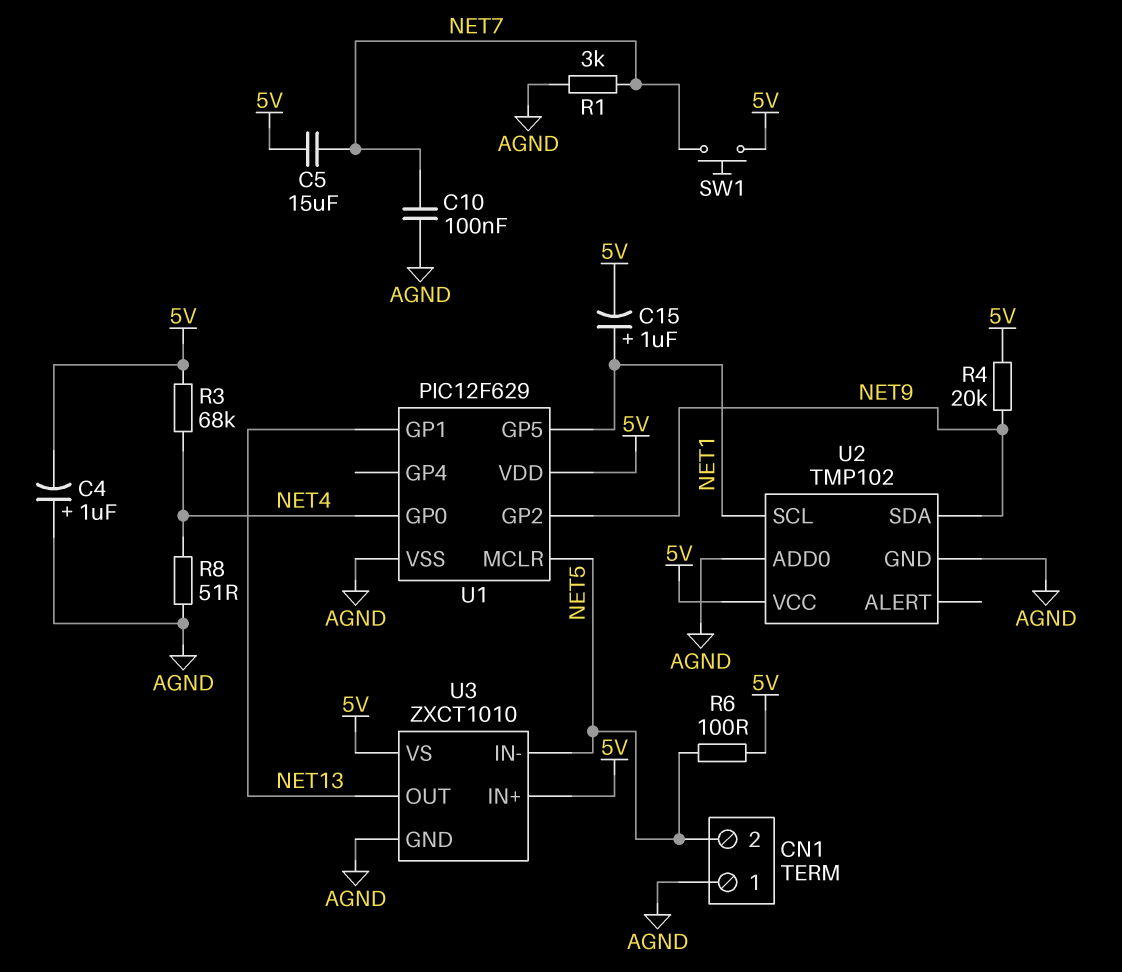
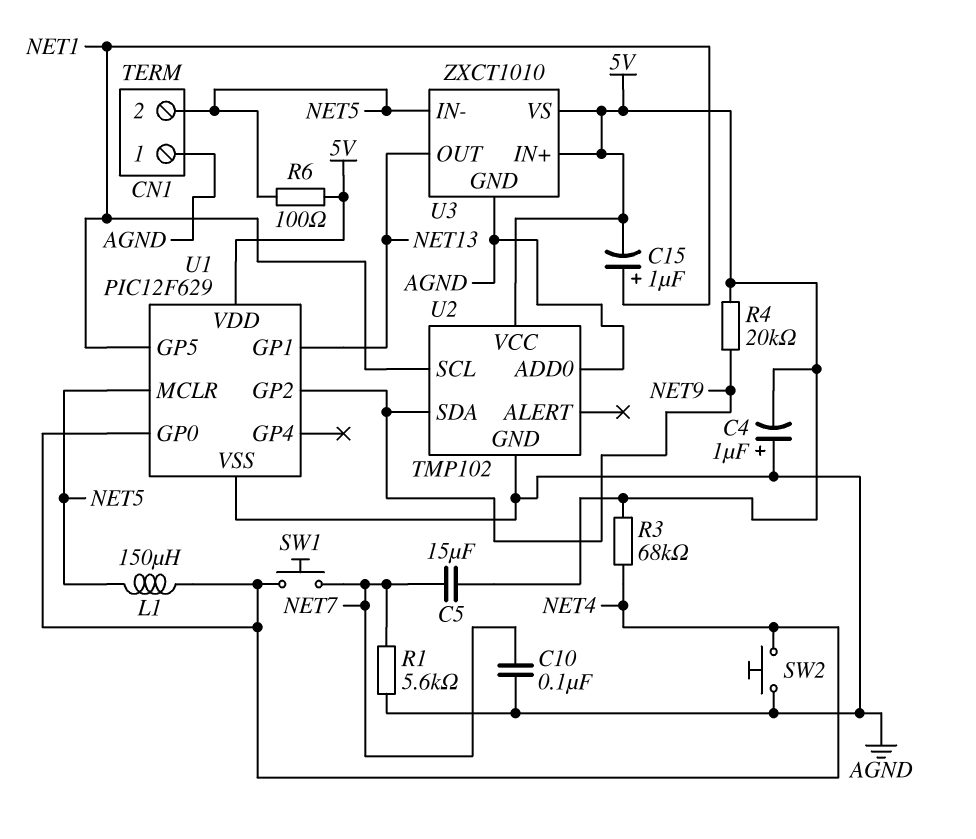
L1: none -> 150uH (NET4, NET5)
R1: 3k (AGND, NET7) -> 5.6k (AGND, NET7)
R8: 51 (AGND, NET4) -> none
SW1: button (5V, NET7) -> button (NET4, NET7)
SW2: none -> button (AGND, NET4)

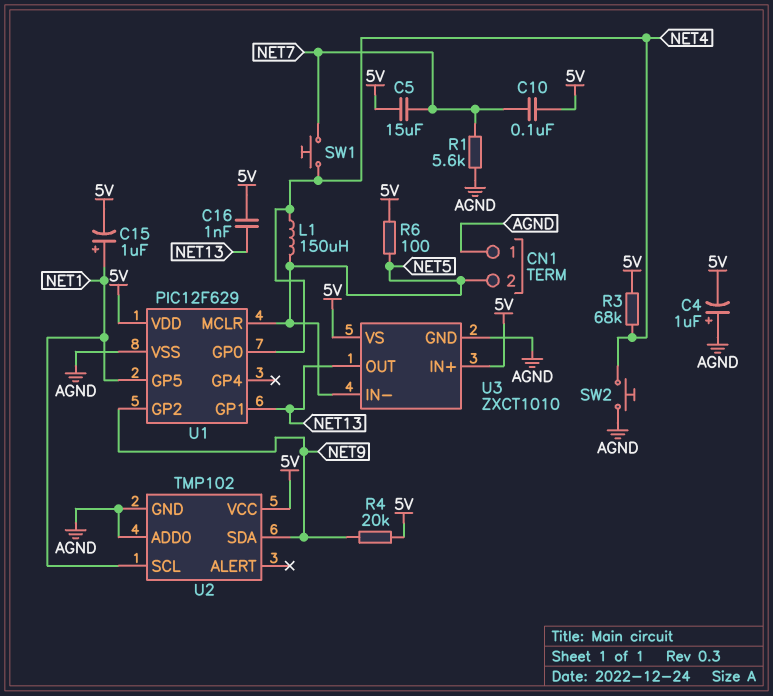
C10: 100nF (AGND, NET7) -> 100nF (5V, NET7)
C16: none -> 1nF (5V, NET13)

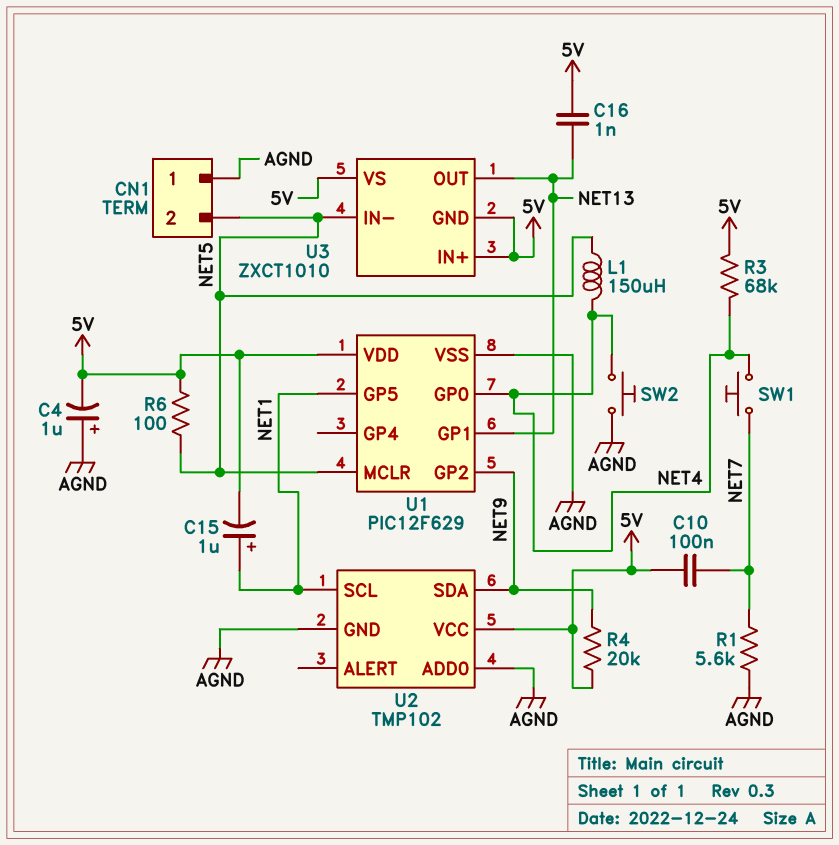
C5: 15uF (5V, NET7) -> none
U3 pin GND: AGND -> 5V

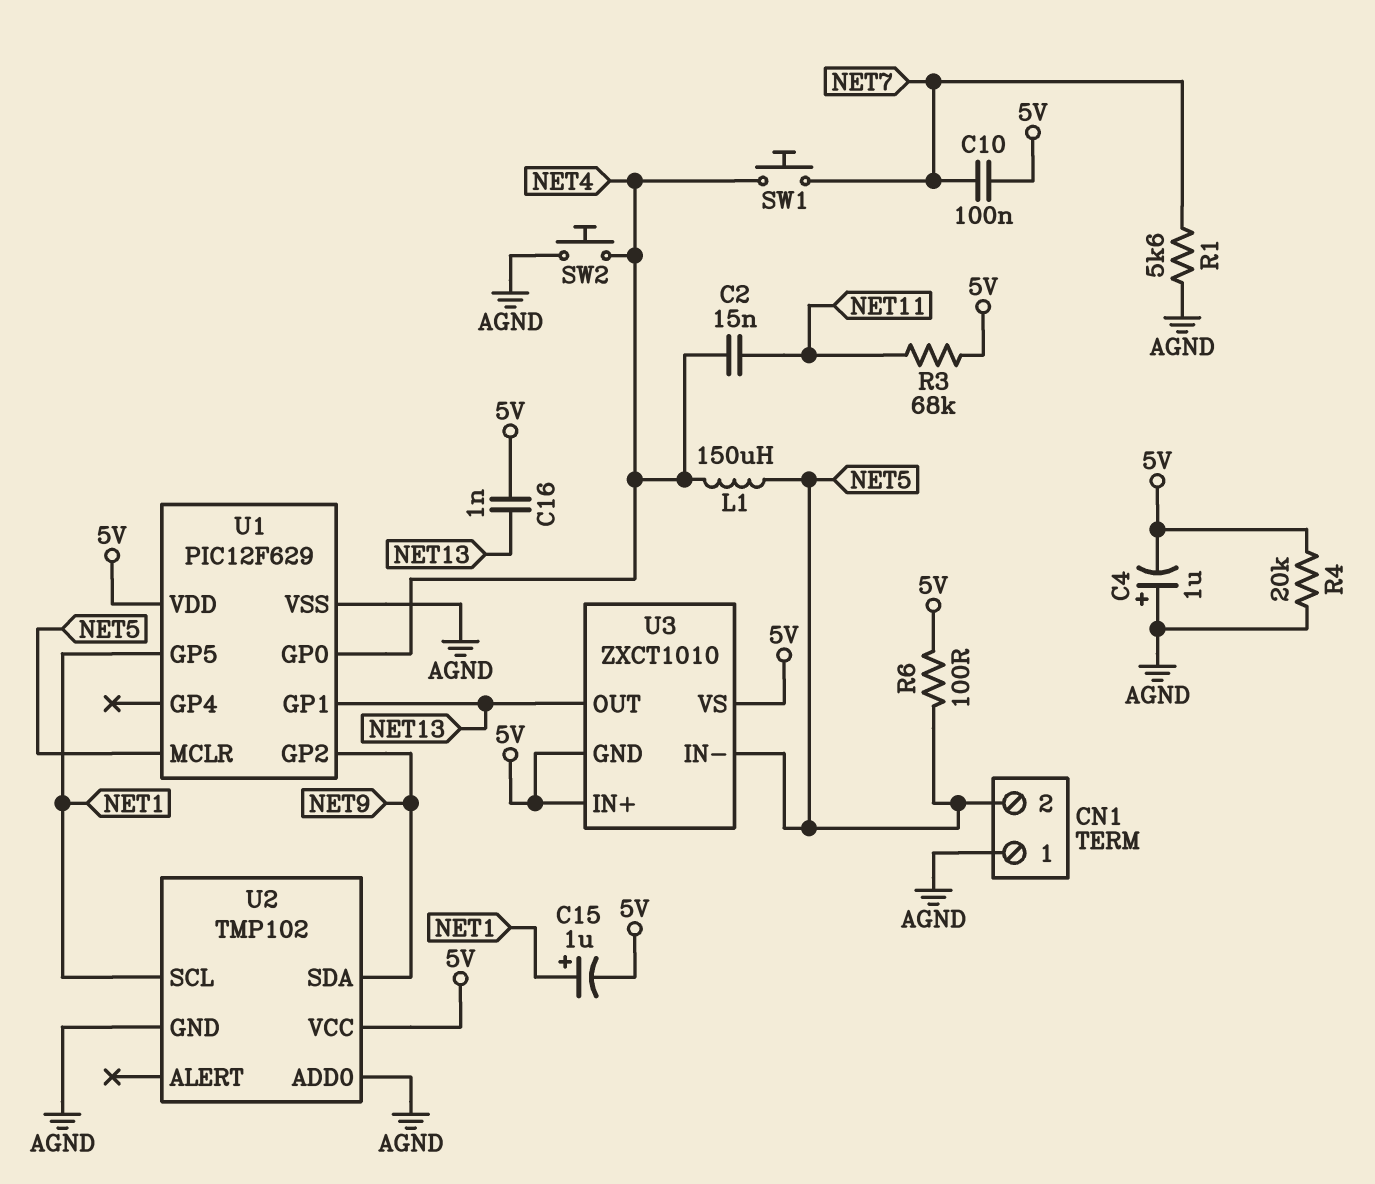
C2: none -> 15nF (NET4, NET11)
R3: 68k (5V, NET4) -> 68k (5V, NET11)
R4: 20k (5V, NET9) -> 20k (5V, AGND)

